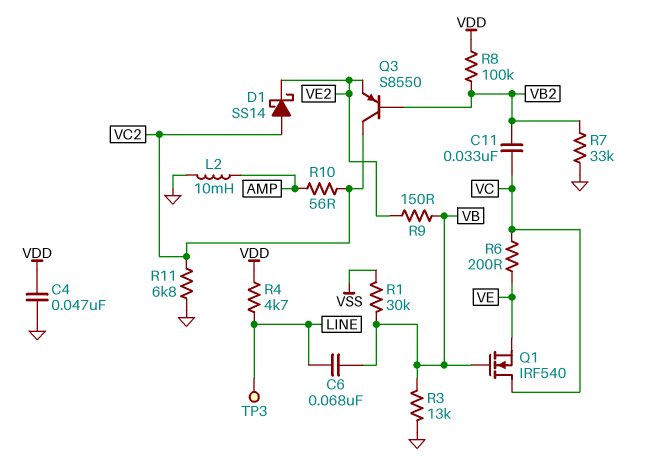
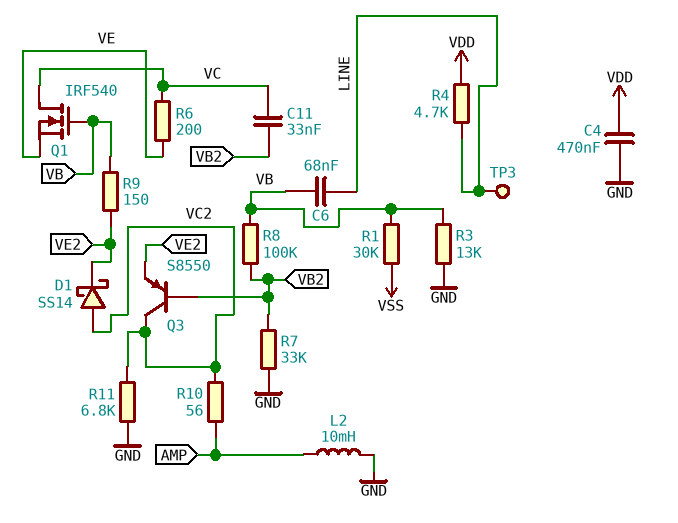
C4: 47nF (GND, VDD) -> 470nF (GND, VDD)
R8: 100k (VB2, VDD) -> 100k (VB, VB2)

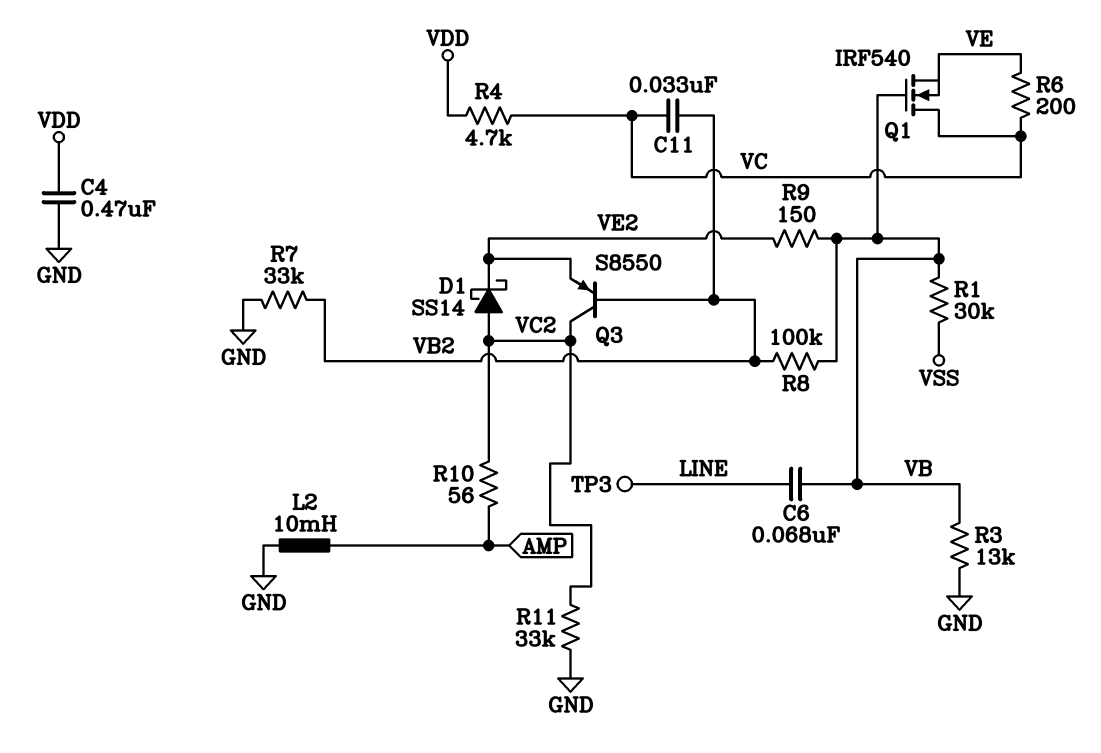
R4: 4.7k (LINE, VDD) -> 4.7k (VC, VDD)
R11: 6.8k (GND, VC2) -> 33k (GND, VC2)

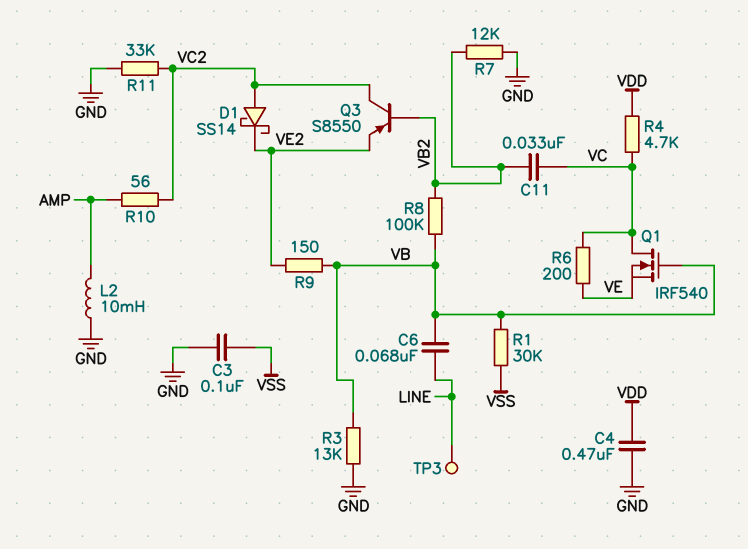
C3: none -> 100nF (GND, VSS)
R7: 33k (GND, VB2) -> 12k (GND, VB2)

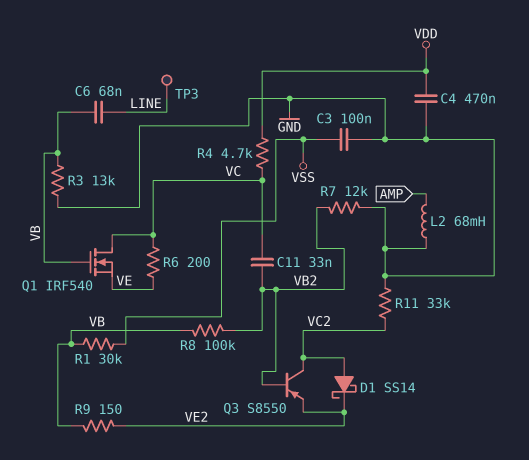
L2: 10mH (AMP, GND) -> 68mH (AMP, GND)
R10: 56 (AMP, VC2) -> none

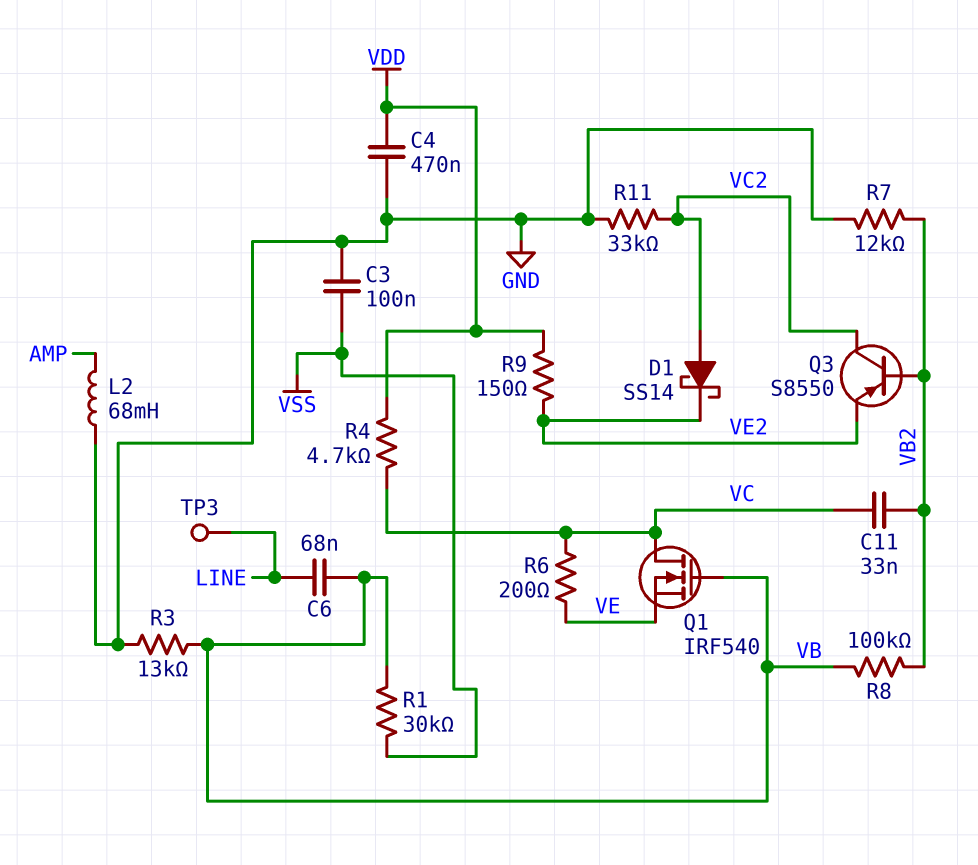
R9: 150 (VB, VE2) -> 150 (VDD, VE2)

